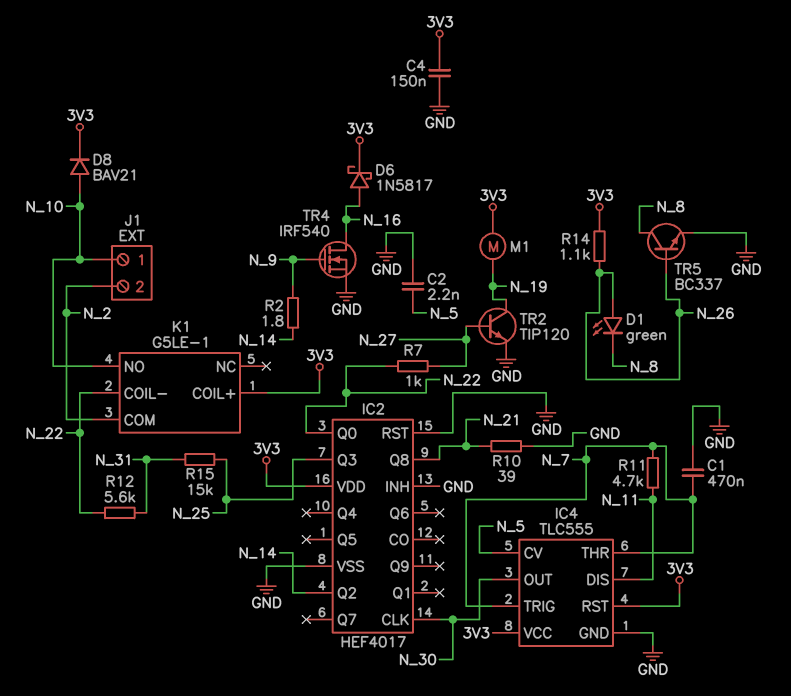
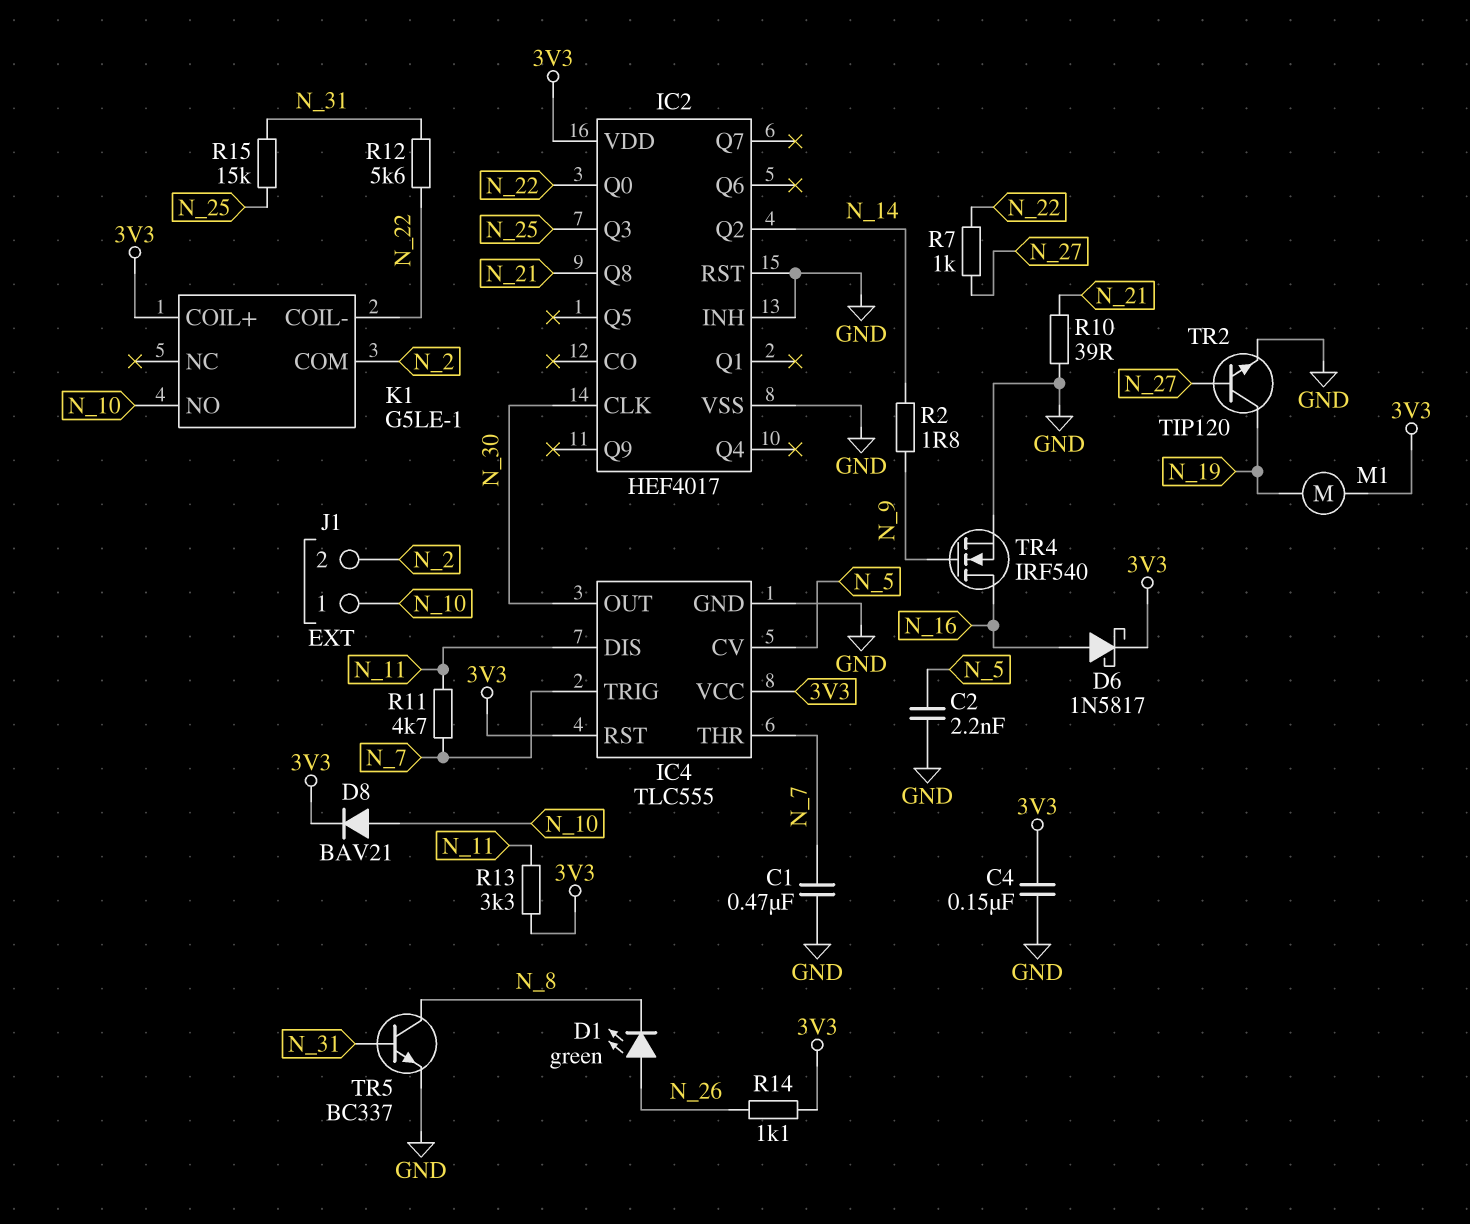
R13: none -> 3.3k (3V3, N_11)
TR5: NPN BC337 (B N_26, C N_8, E GND) -> NPN BC337 (B N_31, C N_8, E GND)

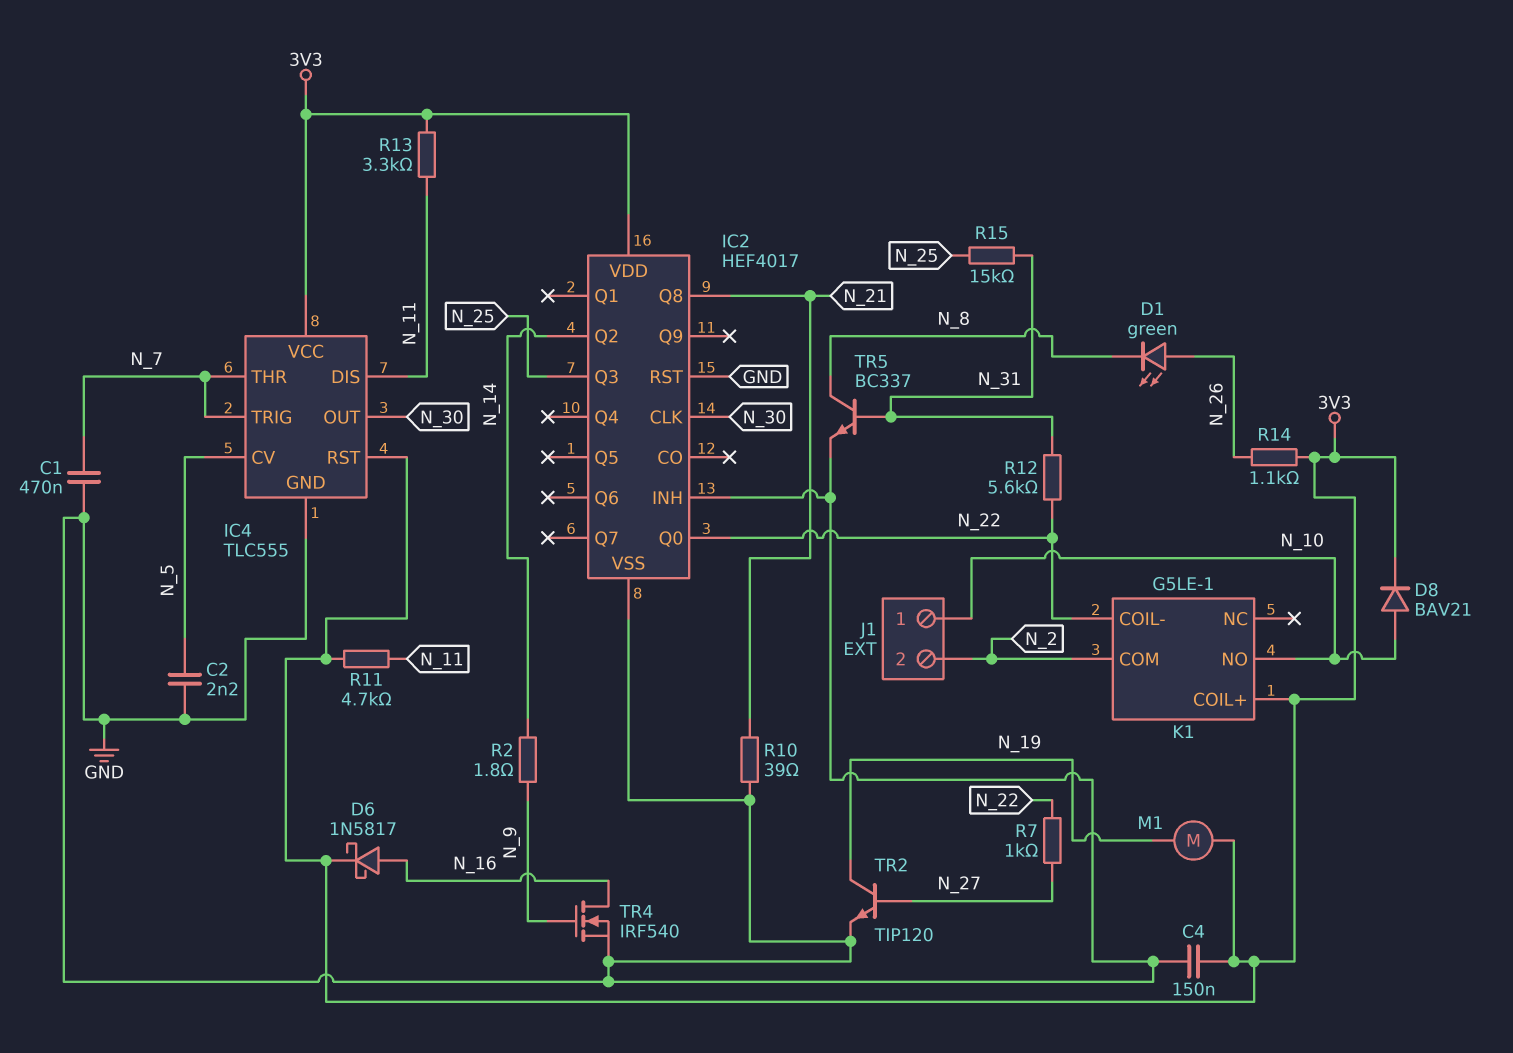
R11: 4.7k (N_7, N_11) -> 4.7k (3V3, N_11)

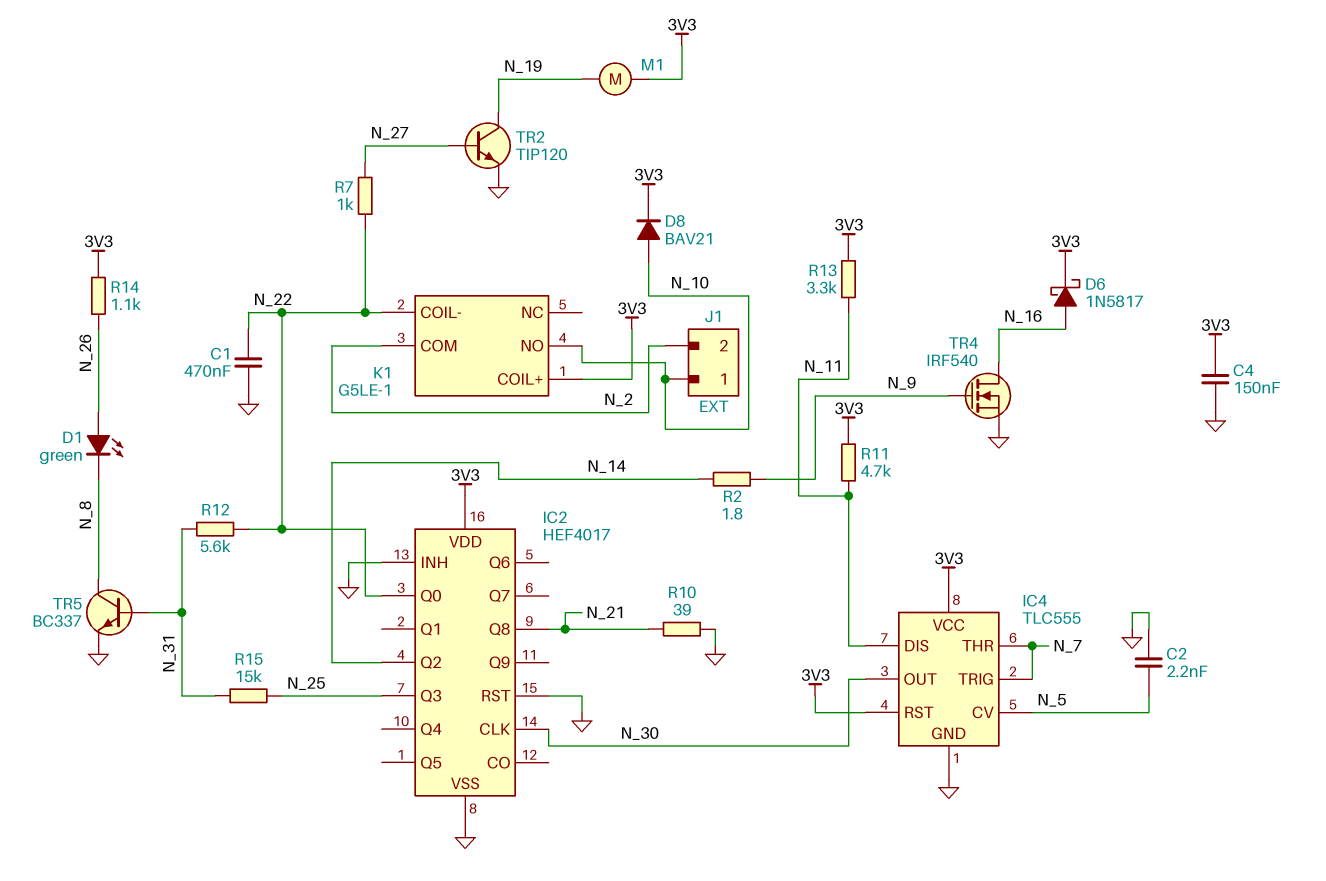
C1: 470nF (GND, N_7) -> 470nF (GND, N_22)

